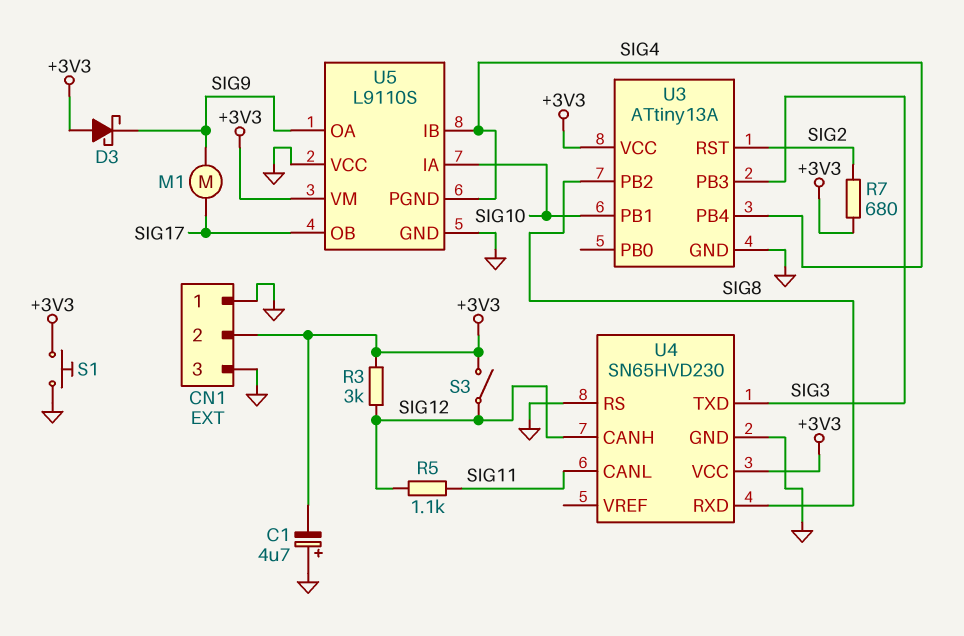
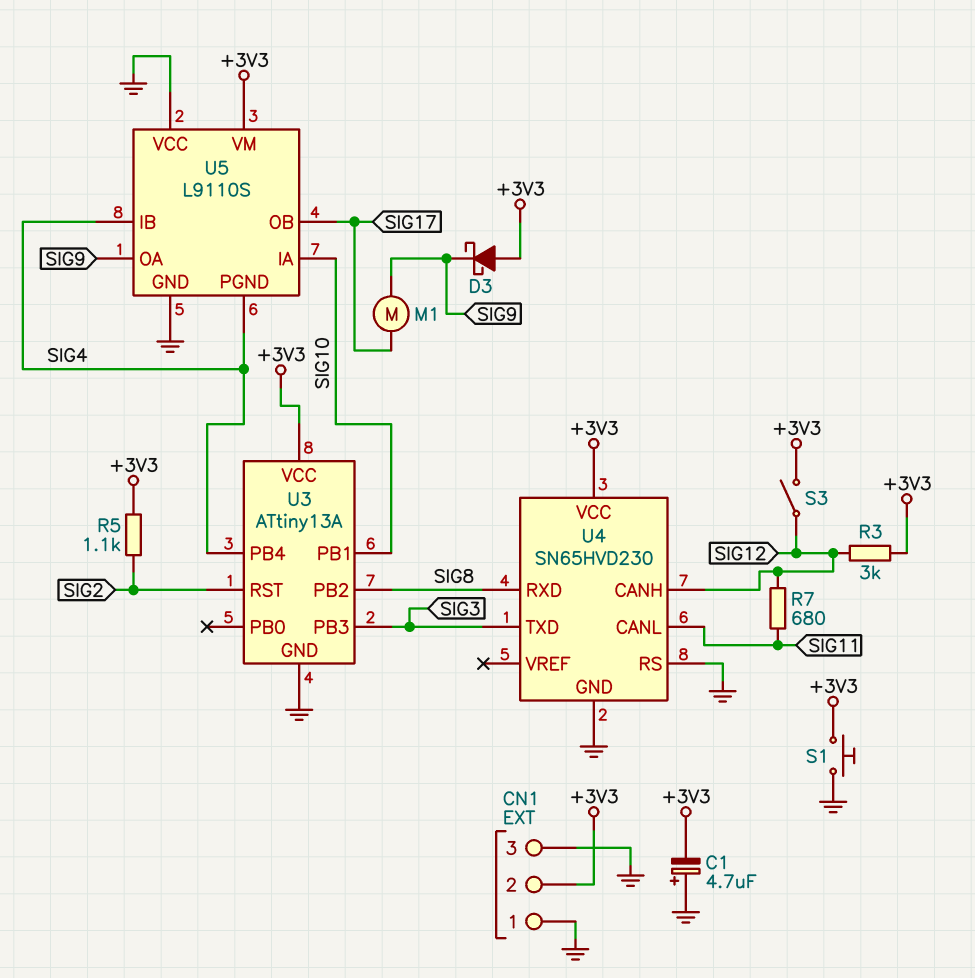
R5: 1.1k (SIG11, SIG12) -> 1.1k (+3V3, SIG2)
R7: 680 (+3V3, SIG2) -> 680 (SIG11, SIG12)

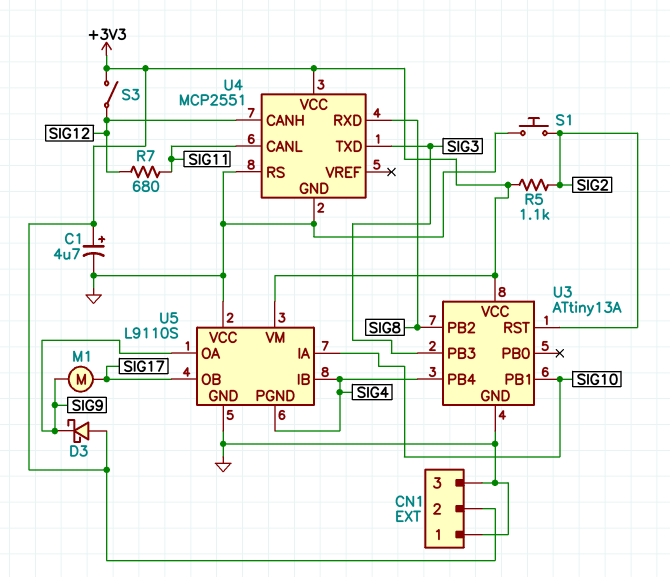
C1: 4.7uF (plus GND, minus +3V3) -> 4.7uF (plus +3V3, minus GND)
R3: 3k (+3V3, SIG12) -> none
S1: button (+3V3, GND) -> button (GND, SIG2)
U4: SN65HVD230 -> MCP2551

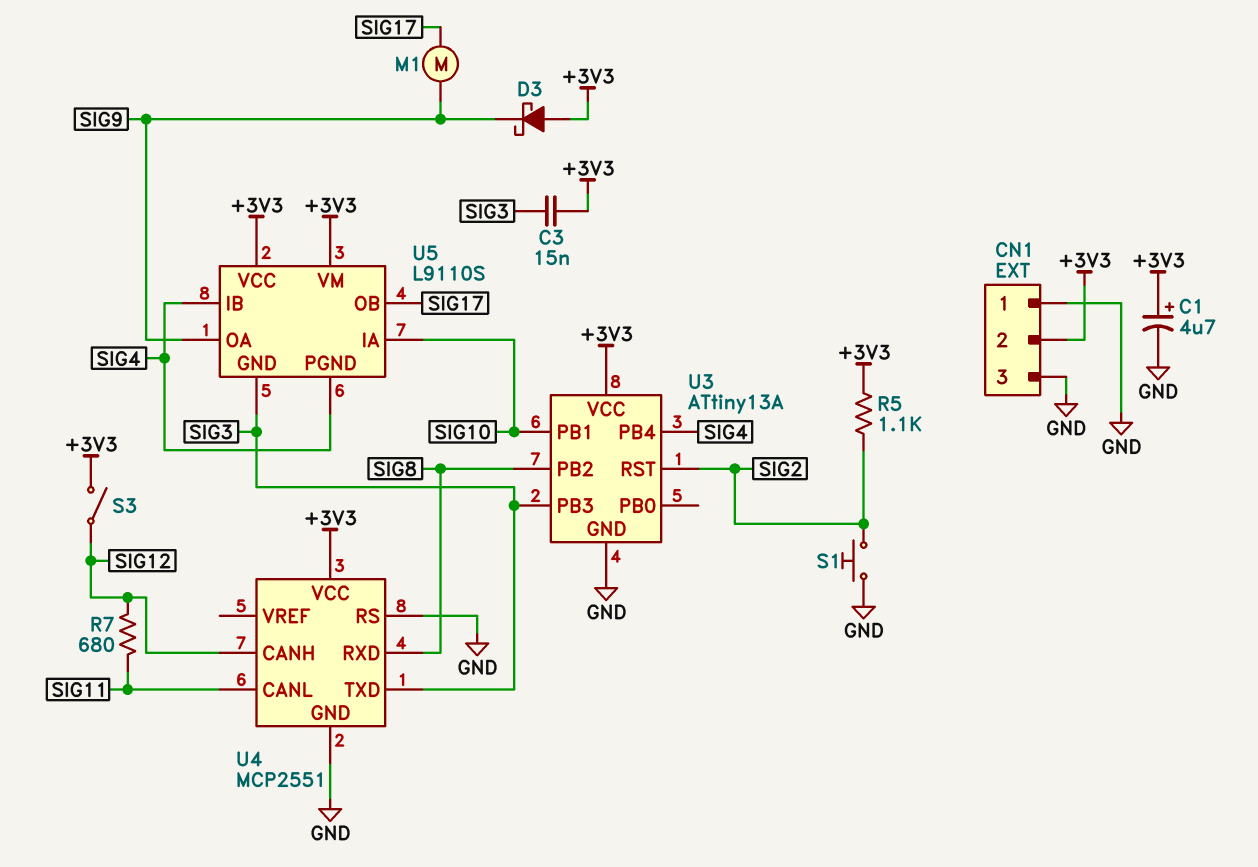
C3: none -> 15nF (+3V3, SIG3)
U5 pin GND: GND -> SIG3
U5 pin VCC: GND -> +3V3

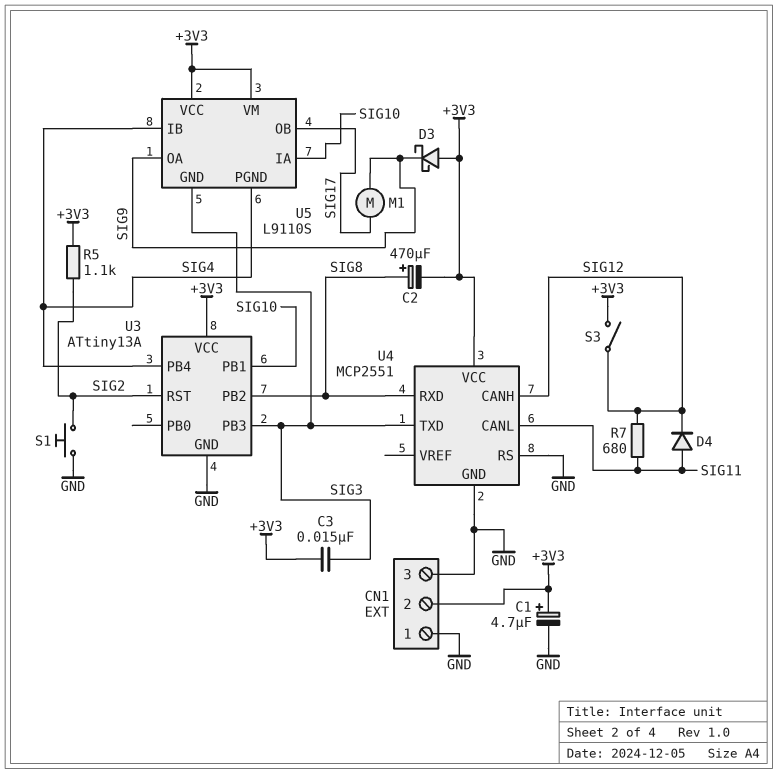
C2: none -> 470uF (plus SIG8, minus +3V3)
D4: none -> diode (A SIG11, K SIG12)

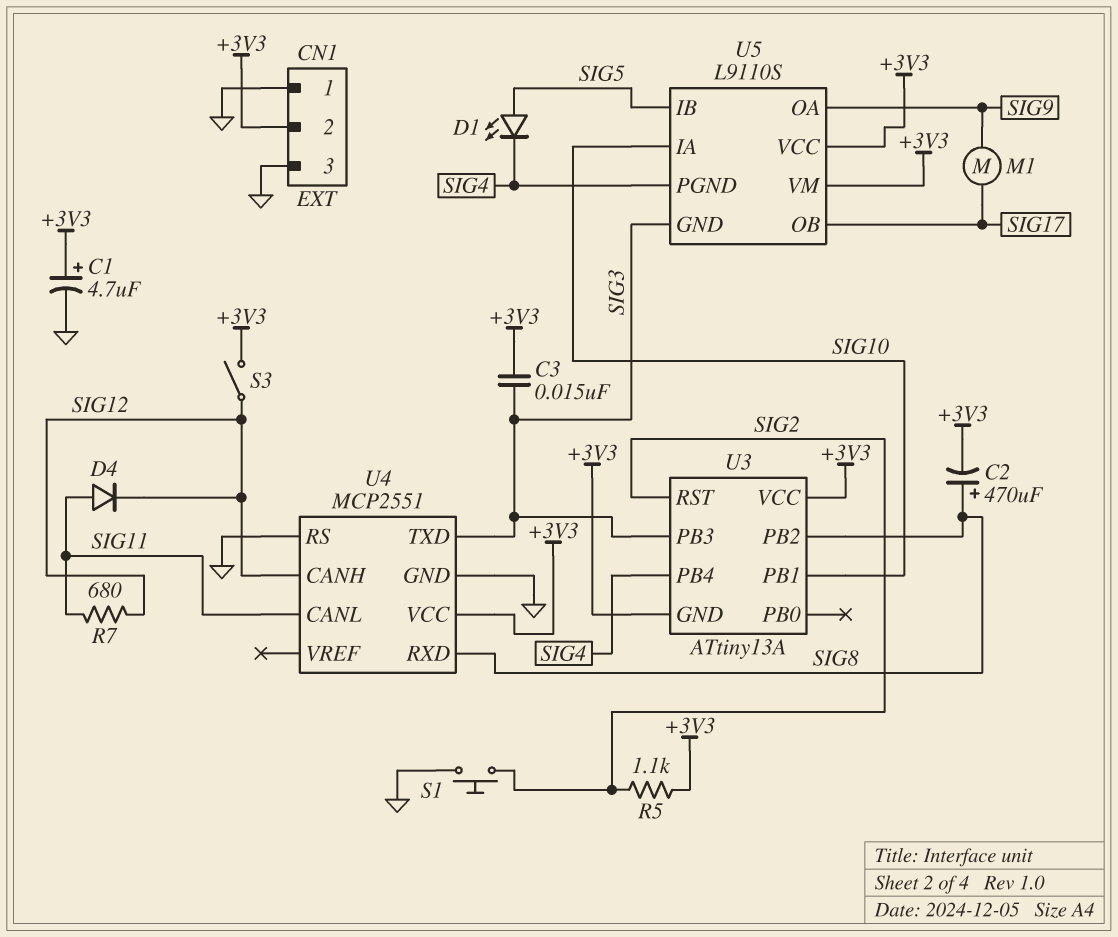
D1: none -> LED (A SIG5, K SIG4)
D3: schottky (A +3V3, K SIG9) -> none
U3 pin GND: GND -> +3V3
U5 pin IB: SIG4 -> SIG5

